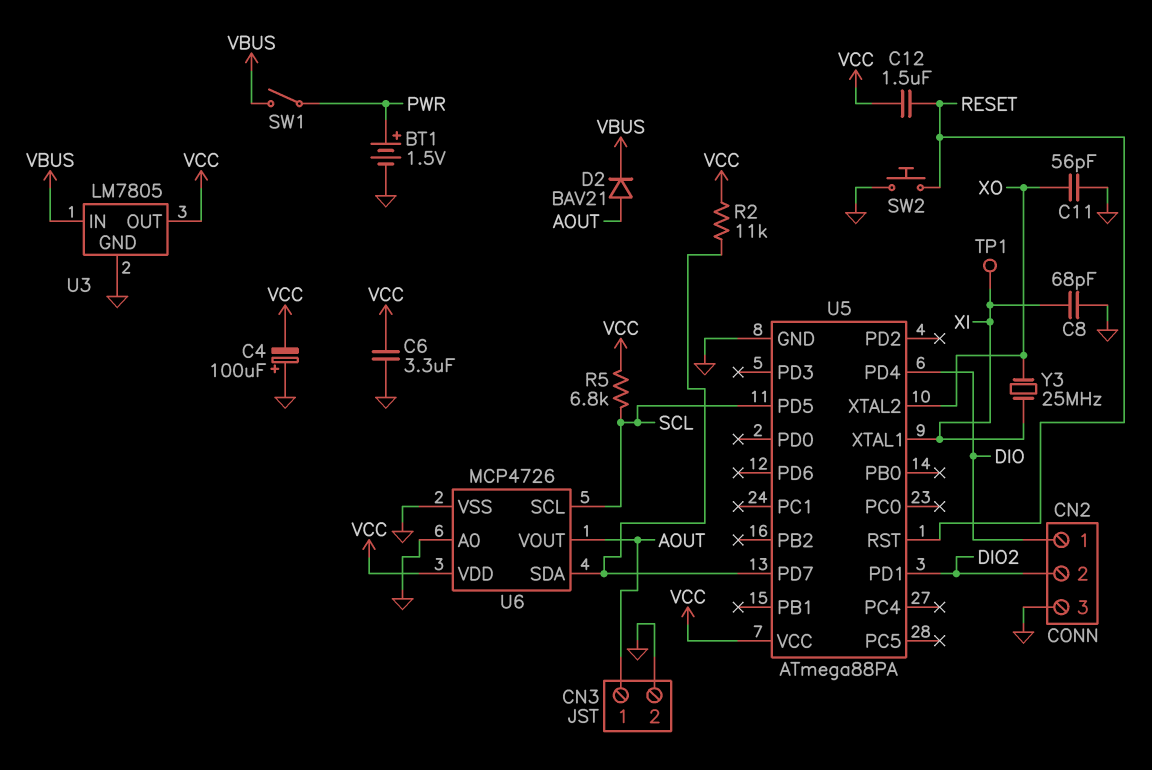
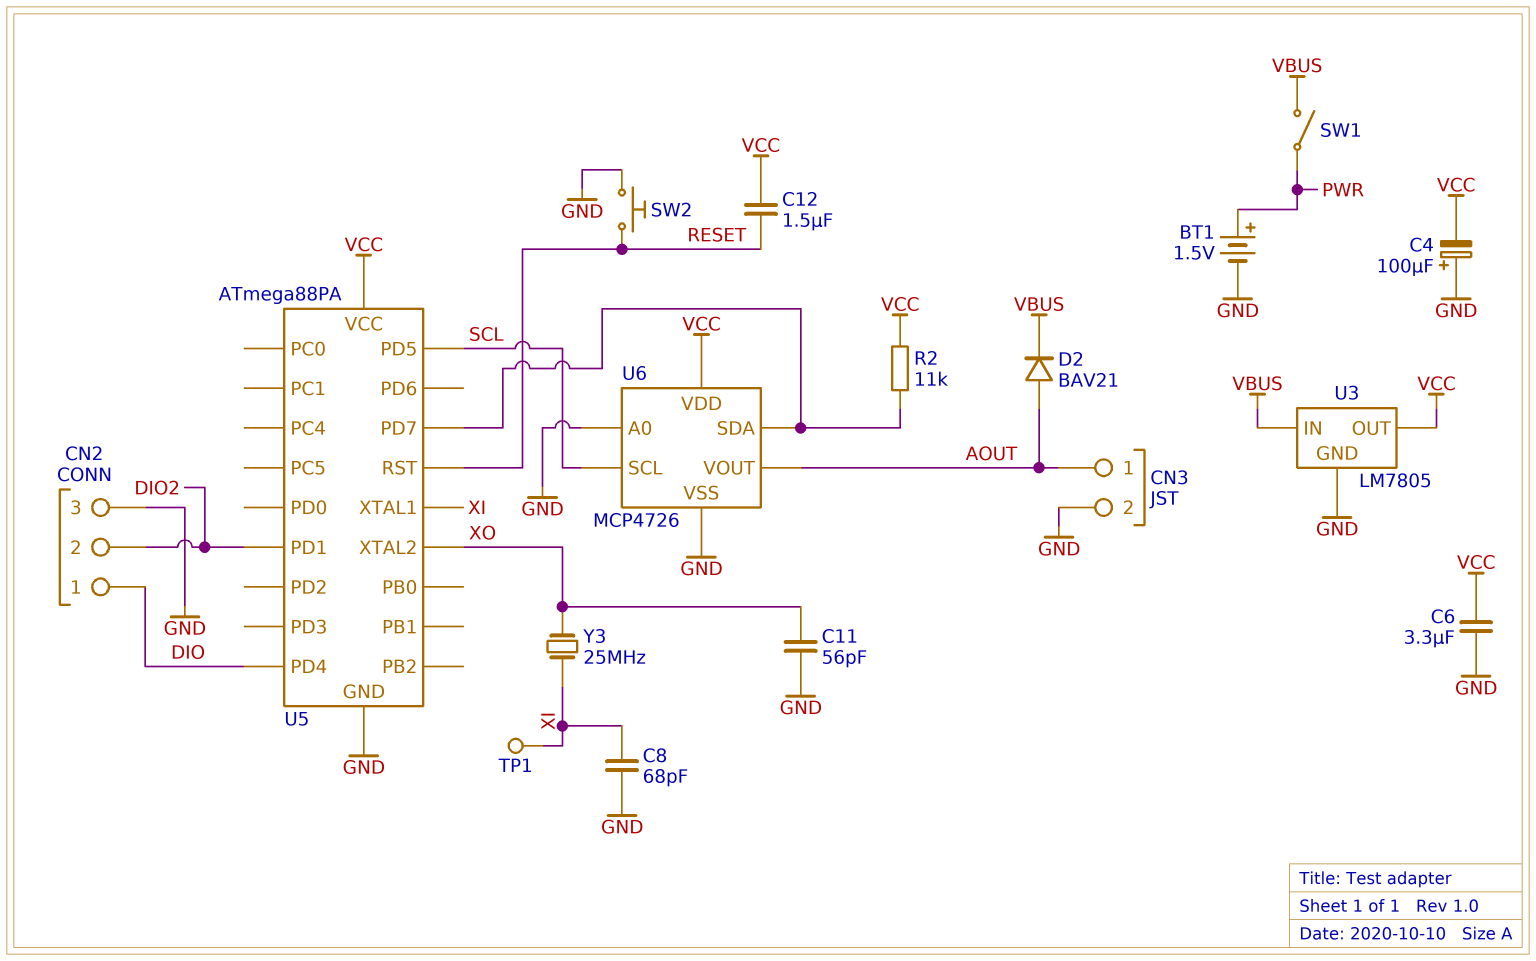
R5: 6.8k (SCL, VCC) -> none

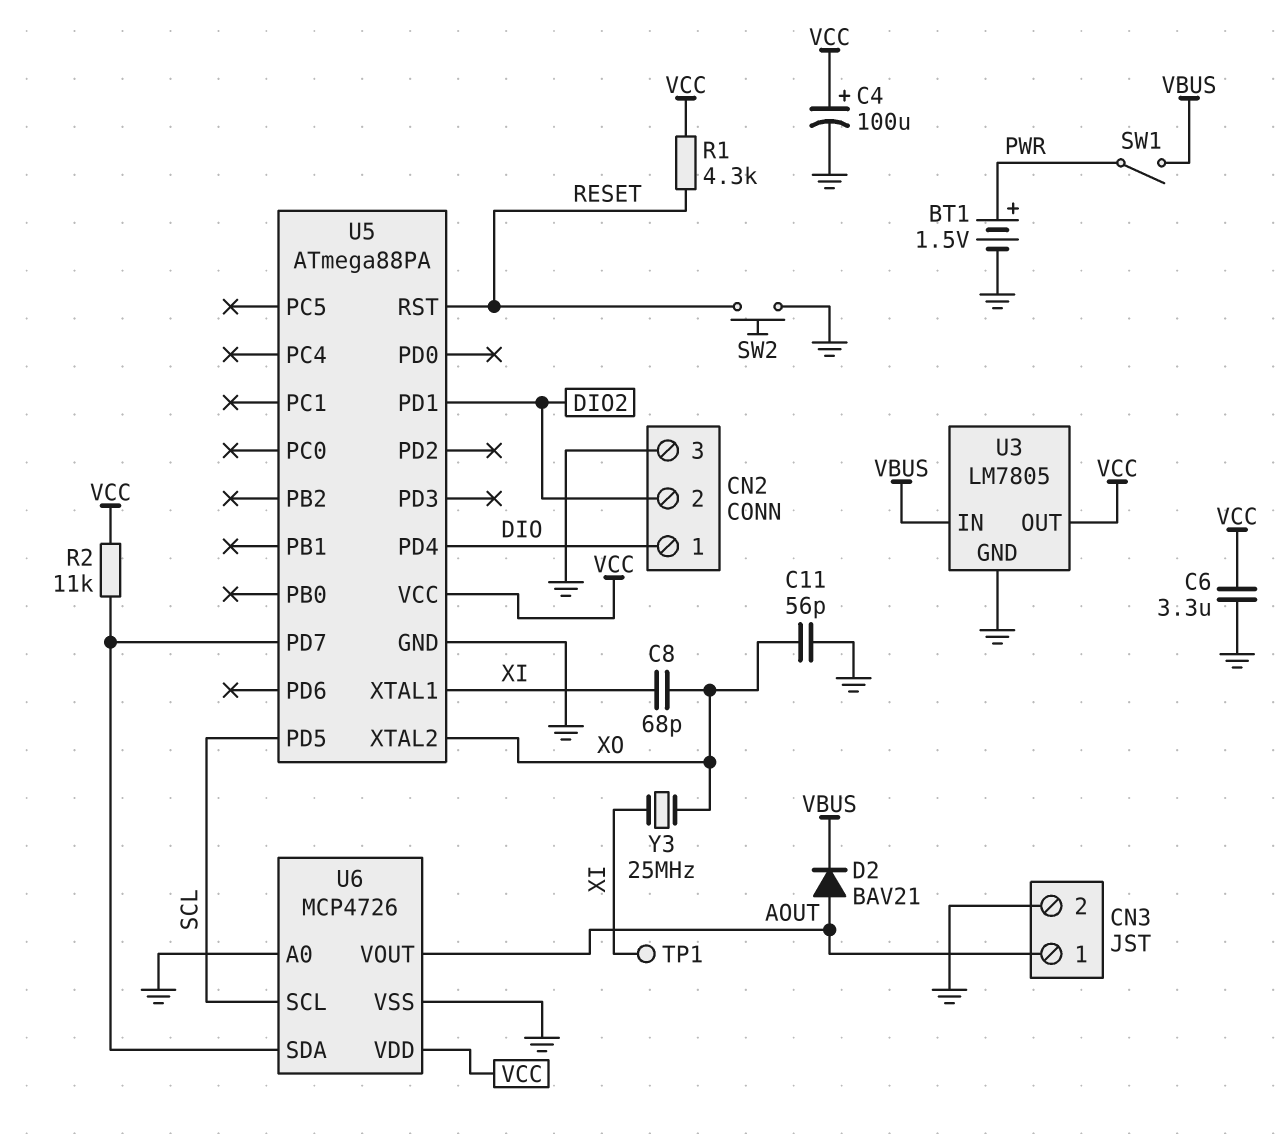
C4: 100uF (plus GND, minus VCC) -> 100uF (plus VCC, minus GND)
C8: 68pF (GND, XI) -> 68pF (XI, XO)
C12: 1.5uF (RESET, VCC) -> none
R1: none -> 4.3k (RESET, VCC)

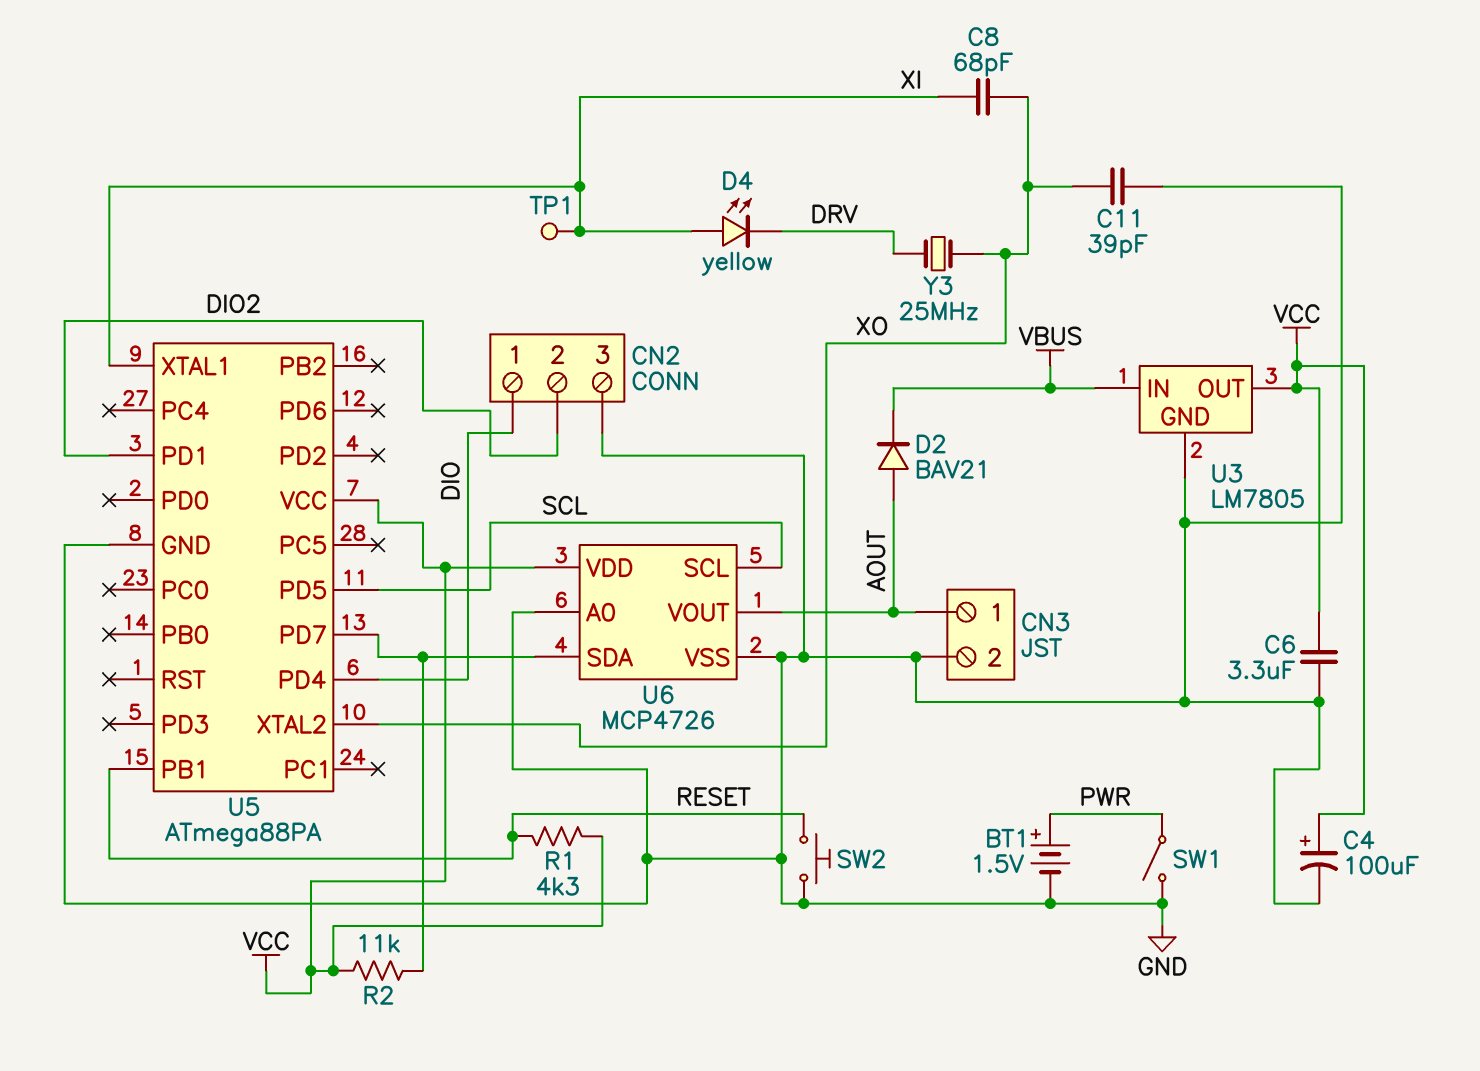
C11: 56pF (GND, XO) -> 39pF (GND, XO)
D4: none -> LED yellow (A XI, K DRV)
SW1: switch (PWR, VBUS) -> switch (GND, PWR)
U5 pin PB1: none -> RESET
U5 pin RST: RESET -> none
Y3: 25MHz (XI, XO) -> 25MHz (DRV, XO)

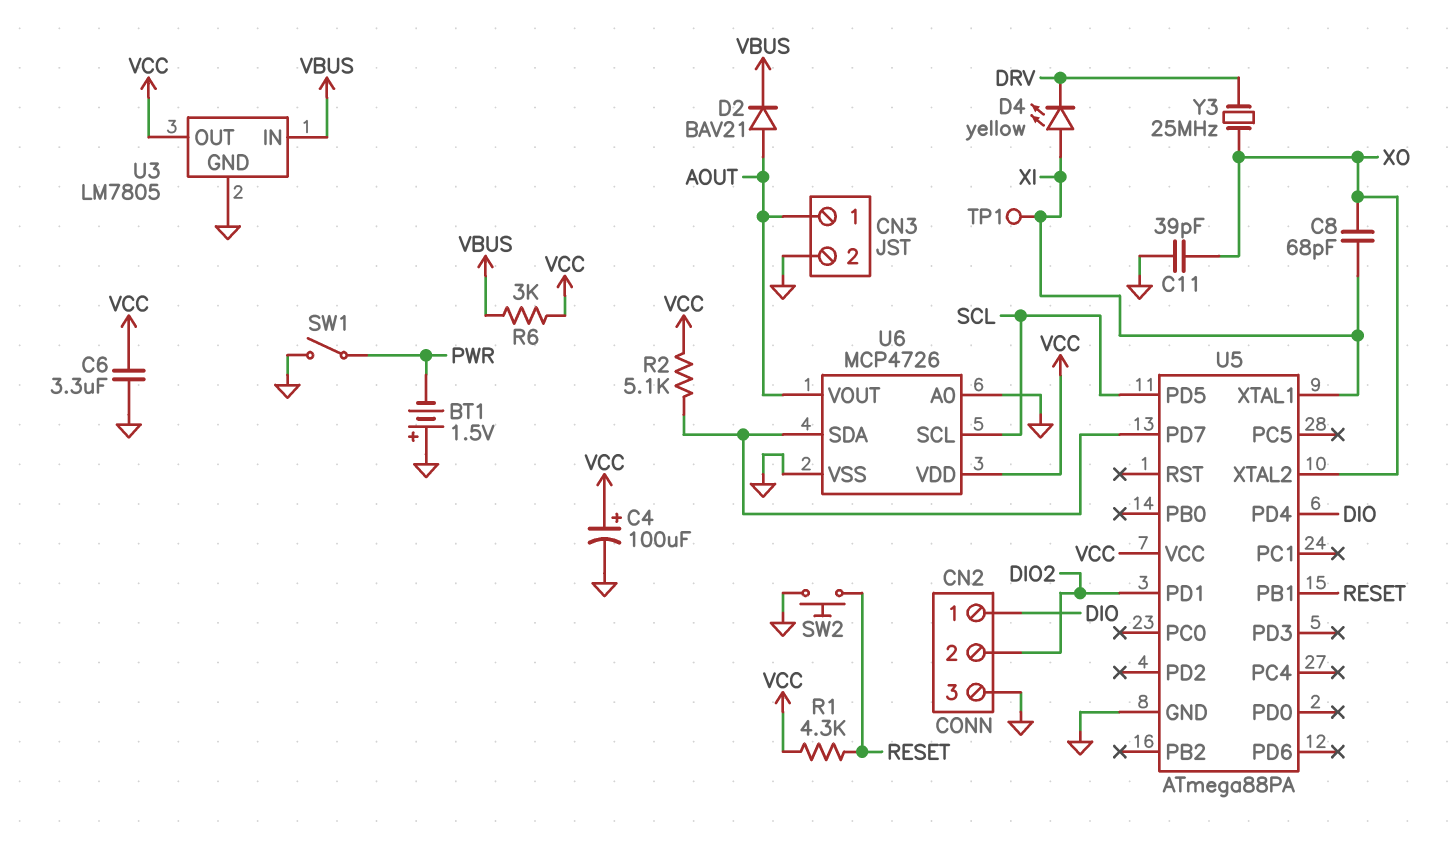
BT1: 1.5V (plus PWR, minus GND) -> 1.5V (plus GND, minus PWR)
R2: 11k (U5/PD7, VCC) -> 5.1k (U5/PD7, VCC)
R6: none -> 3k (VBUS, VCC)

